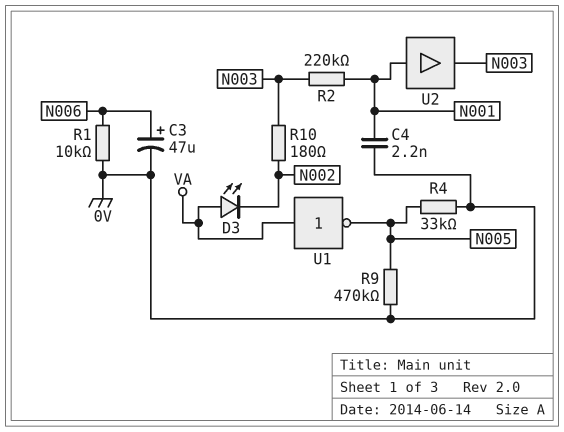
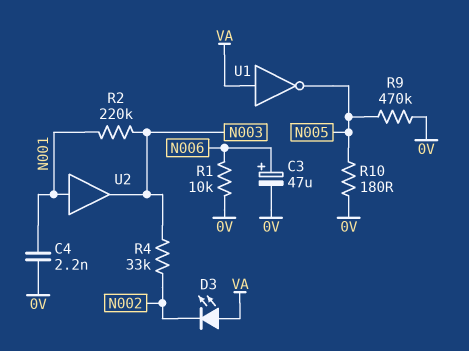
R4: 33k (0V, N005) -> 33k (N002, N003)
R10: 180 (N002, N003) -> 180 (0V, N005)

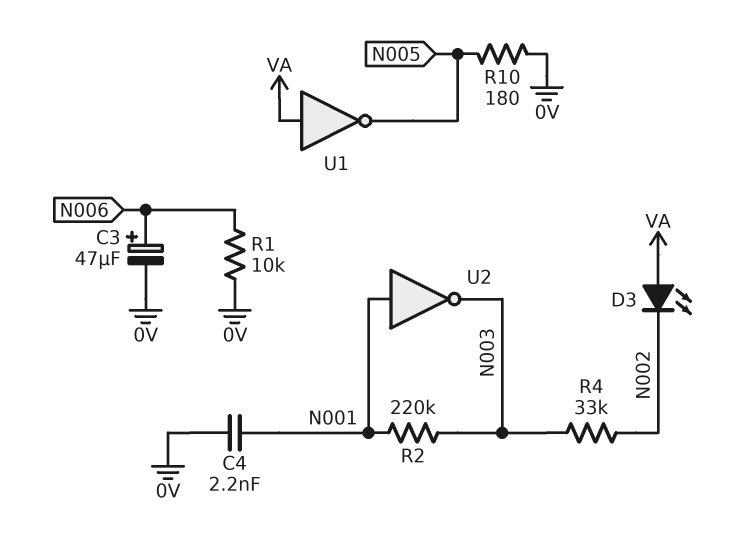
R9: 470k (0V, N005) -> none
U2: buffer (in N001, out N003) -> NOT (in N001, out N003)

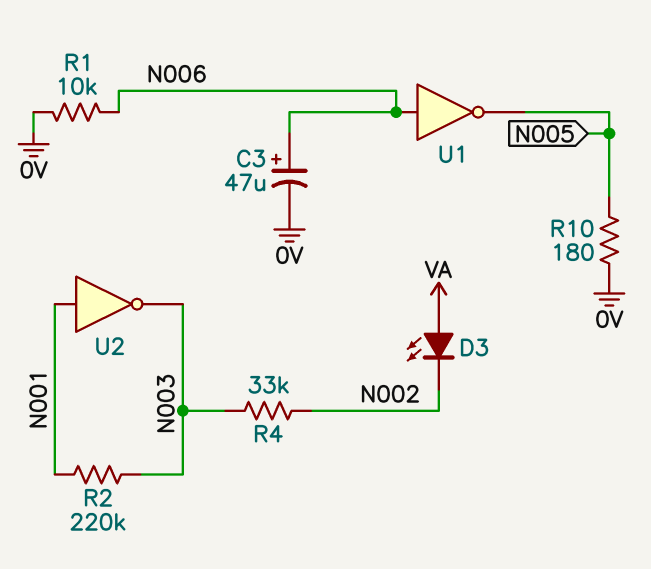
C4: 2.2nF (0V, N001) -> none
U1: NOT (in VA, out N005) -> NOT (in N006, out N005)

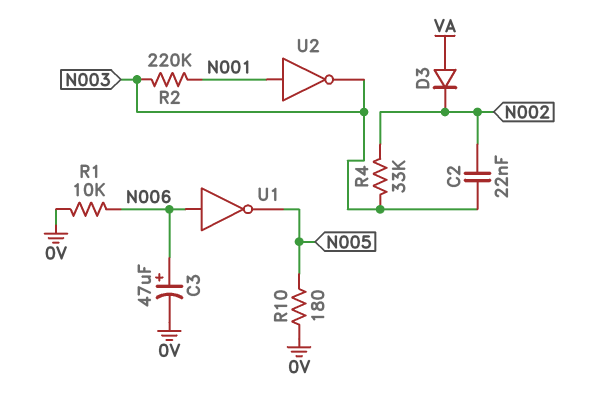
C2: none -> 22nF (N002, N003)
D3: LED (A VA, K N002) -> diode (A VA, K N002)

